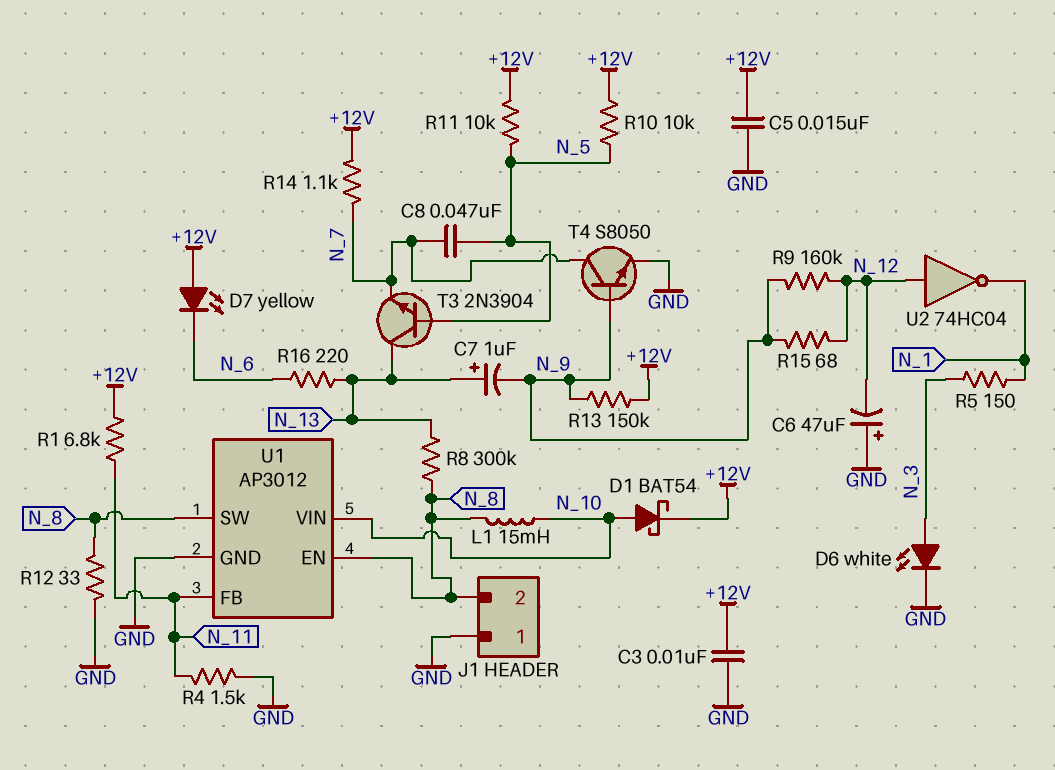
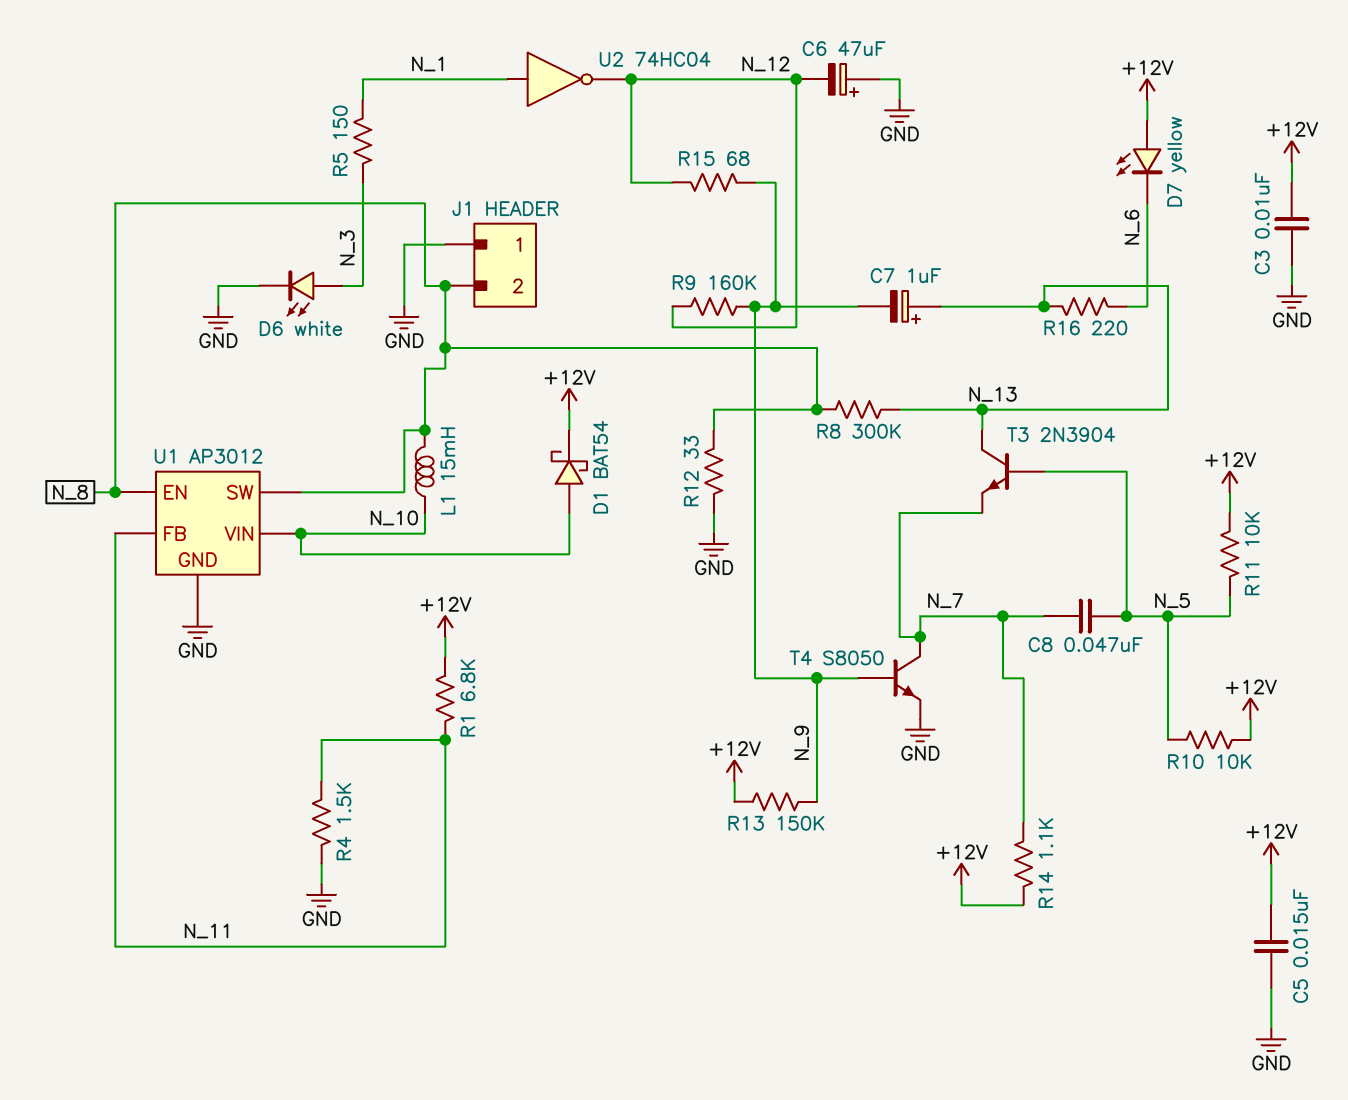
U2: NOT 74HC04 (in N_12, out N_1) -> NOT 74HC04 (in N_1, out N_12)

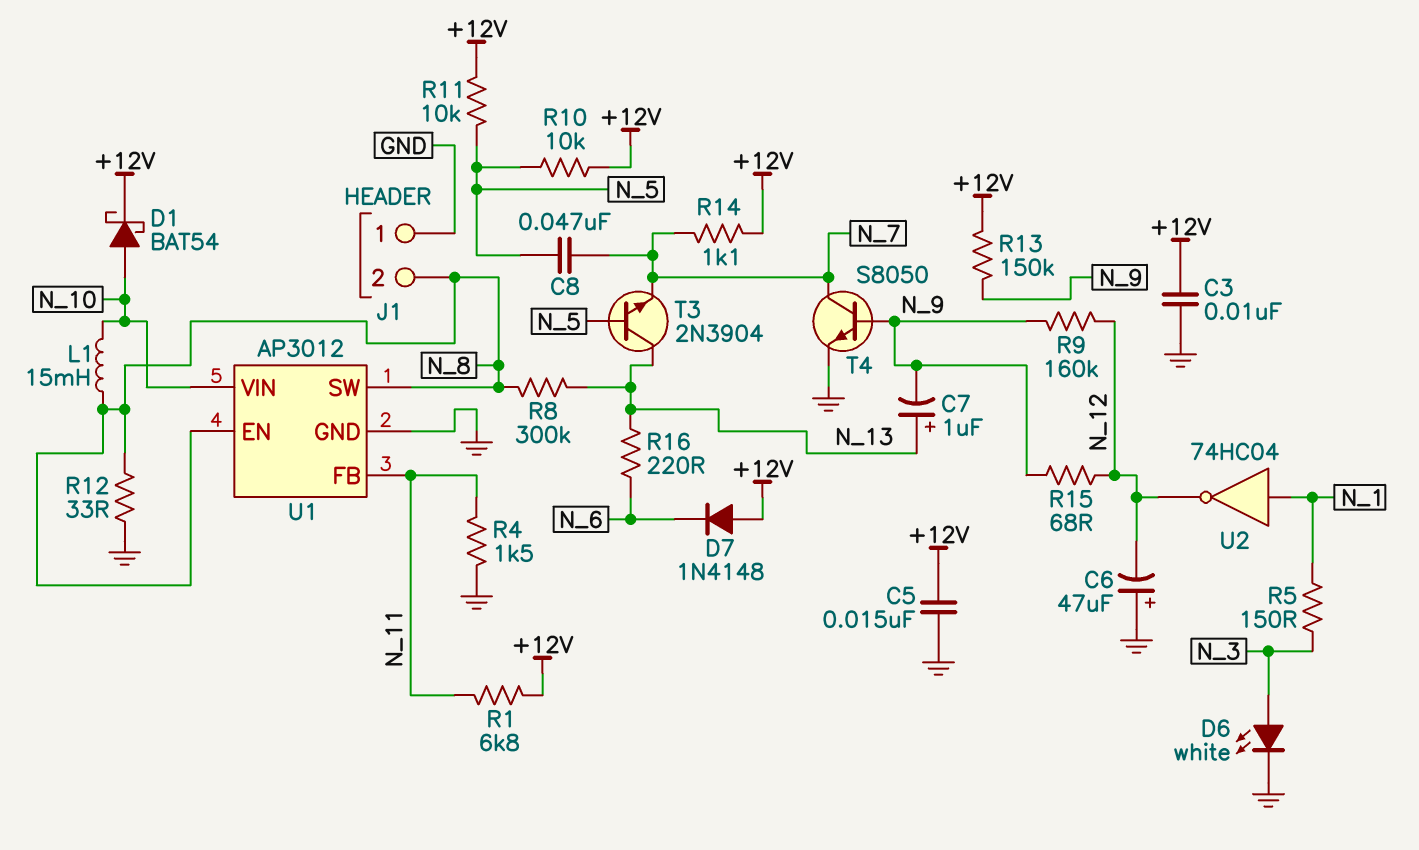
D7: LED yellow (A +12V, K N_6) -> diode 1N4148 (A +12V, K N_6)

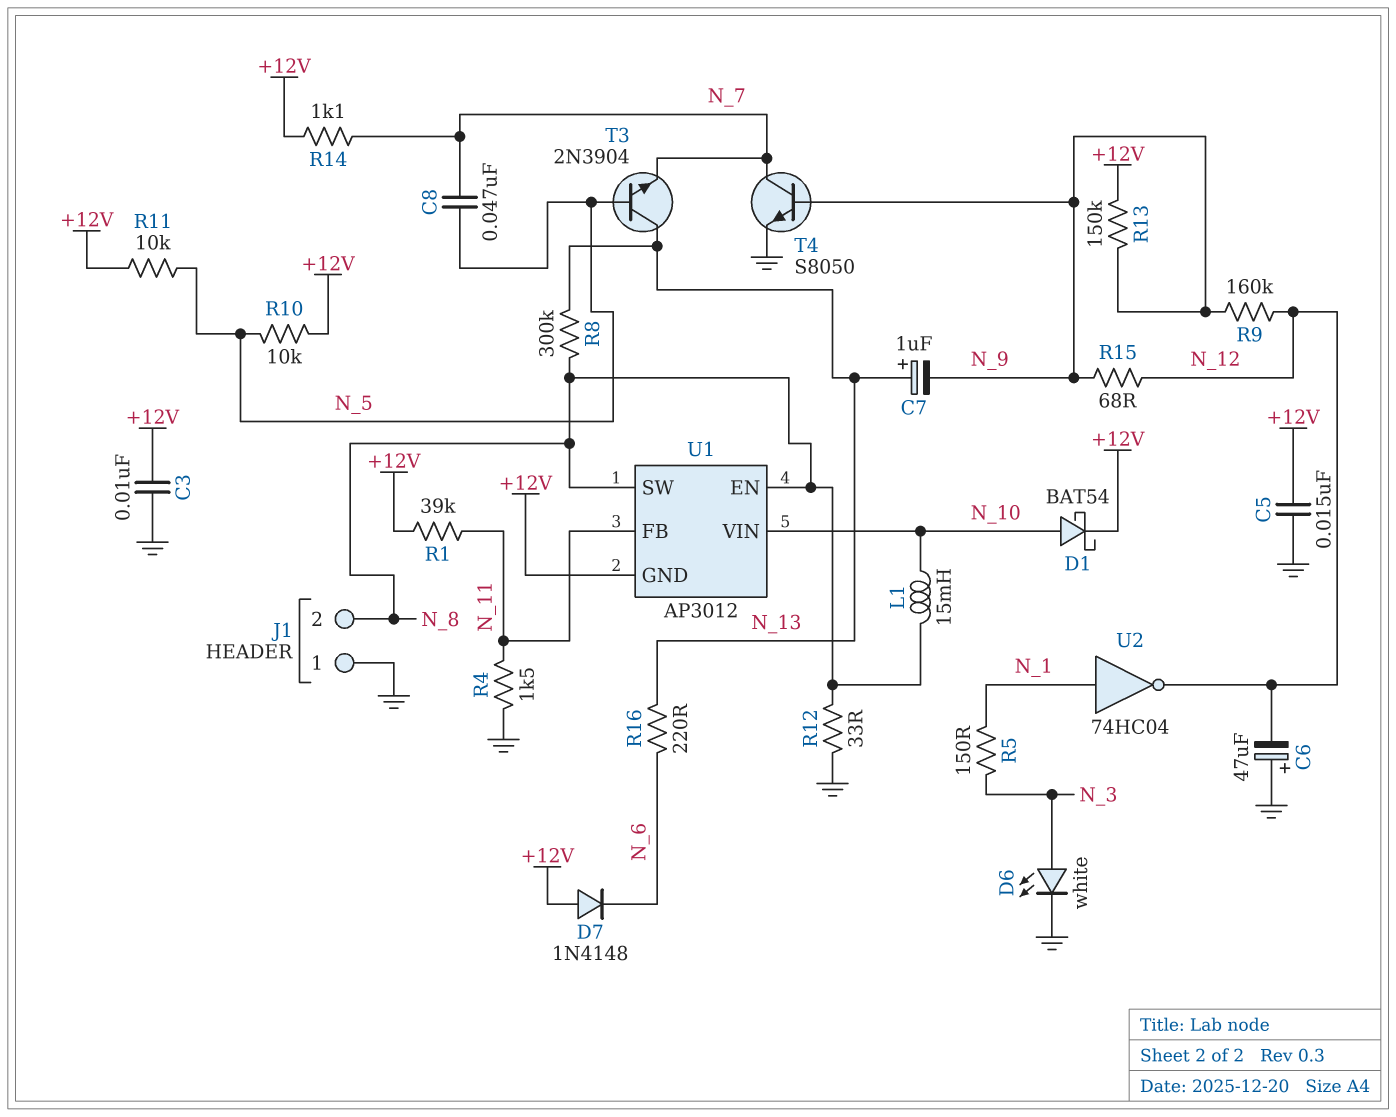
R1: 6.8k (+12V, N_11) -> 39k (+12V, N_11)
U1 pin GND: GND -> +12V

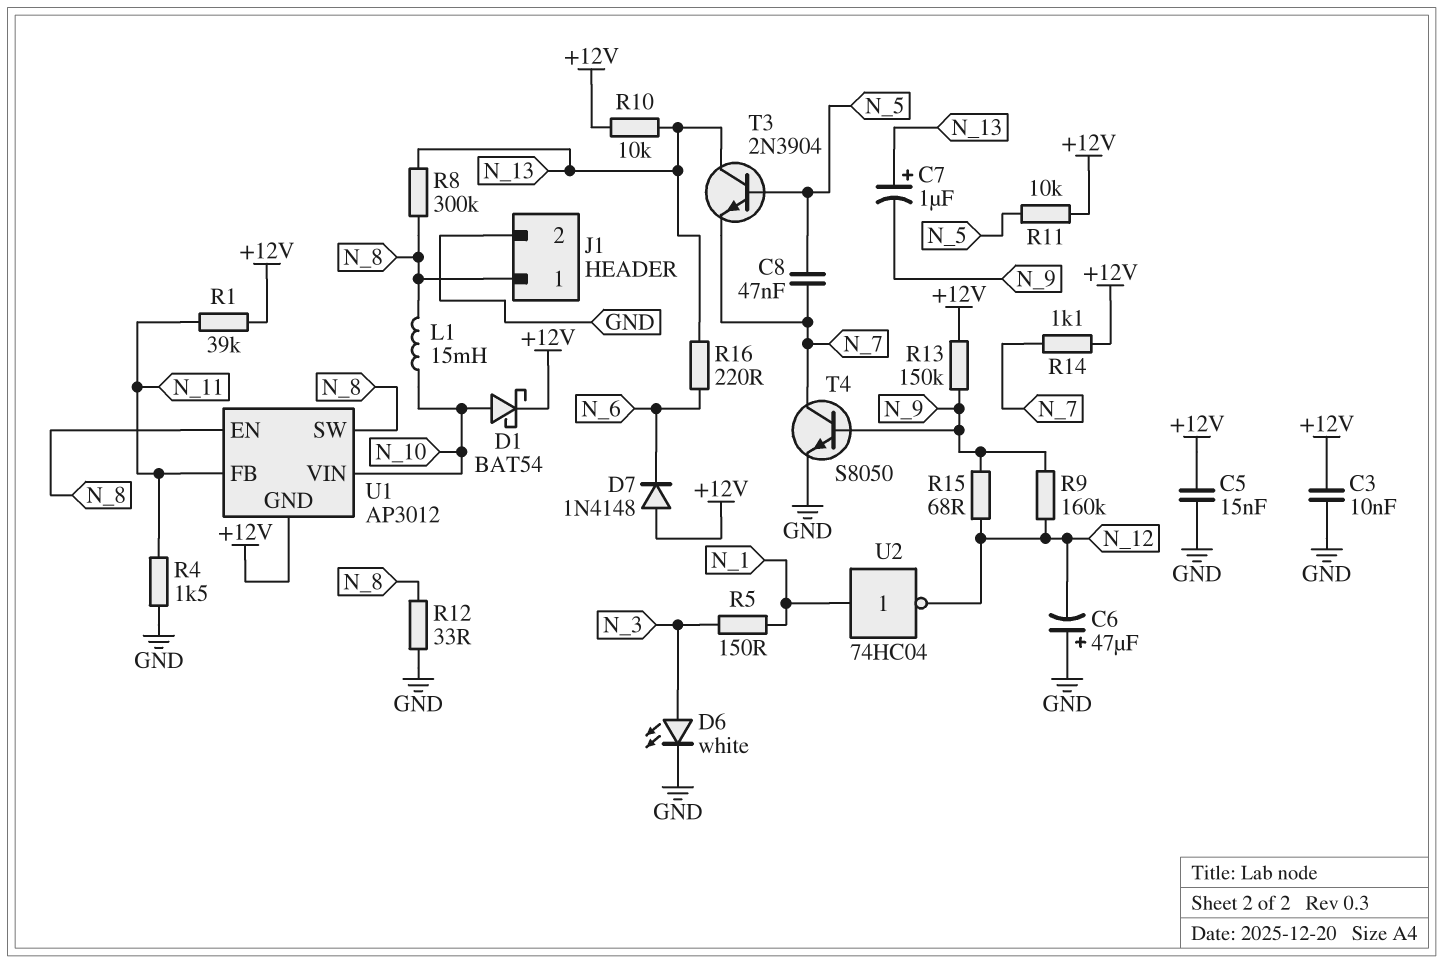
J1 pin 1: GND -> N_8
J1 pin 2: N_8 -> GND
R10: 10k (+12V, N_5) -> 10k (+12V, N_13)

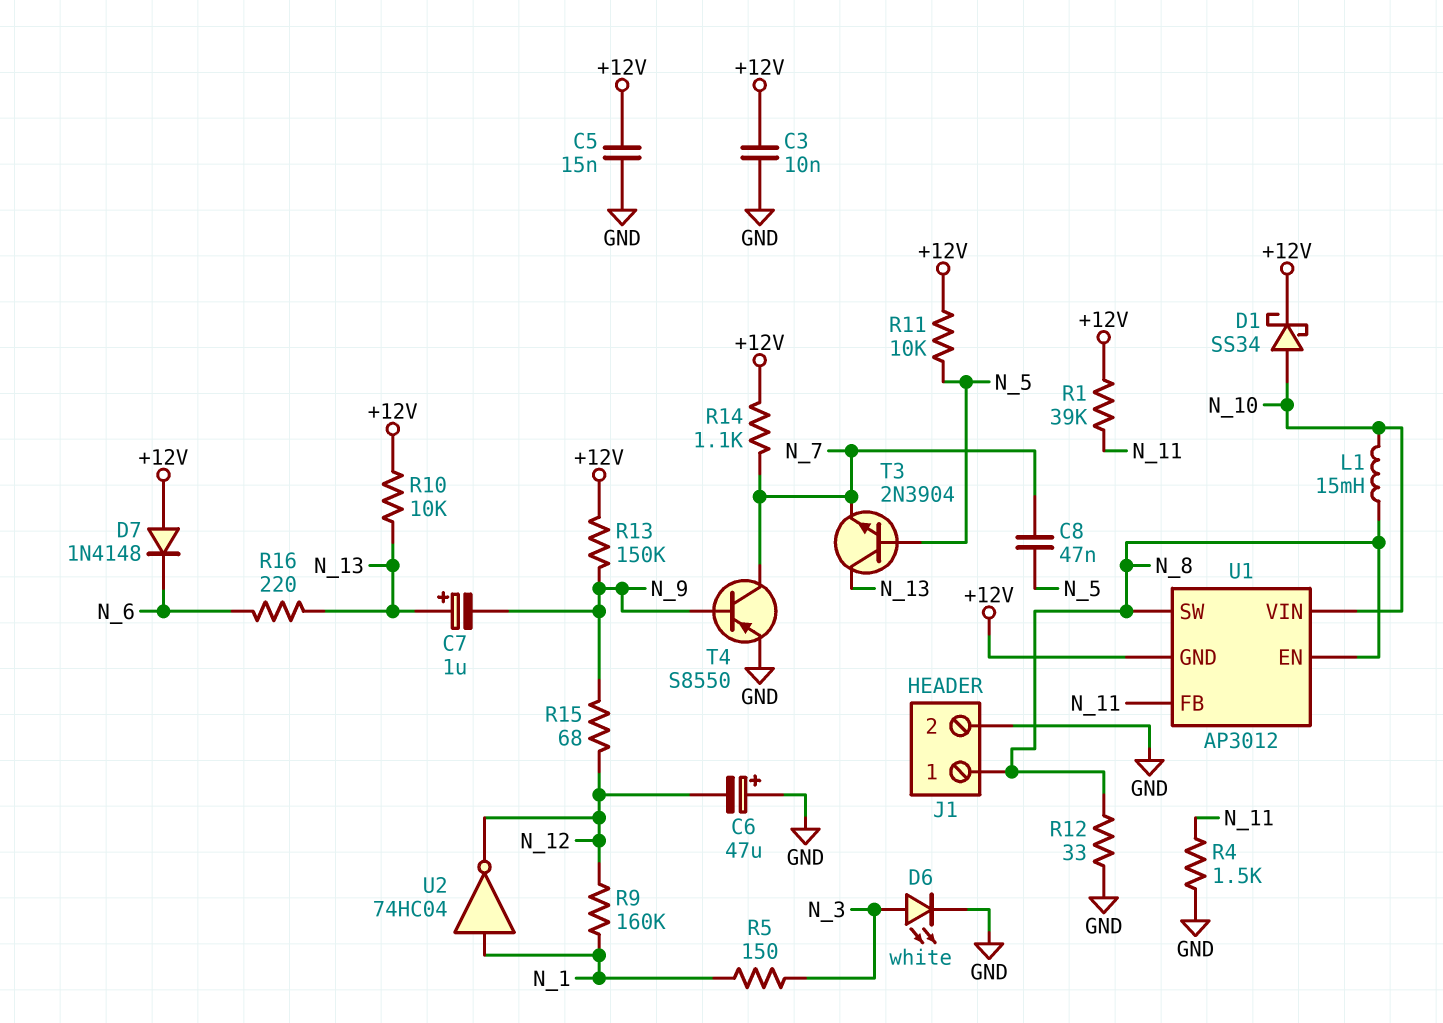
D1: schottky BAT54 (A N_10, K +12V) -> schottky SS34 (A N_10, K +12V)
R8: 300k (N_8, N_13) -> none
R9: 160k (N_9, N_12) -> 160k (N_1, N_12)
T4: NPN S8050 (B N_9, C N_7, E GND) -> PNP S8550 (B N_9, C N_7, E GND)

